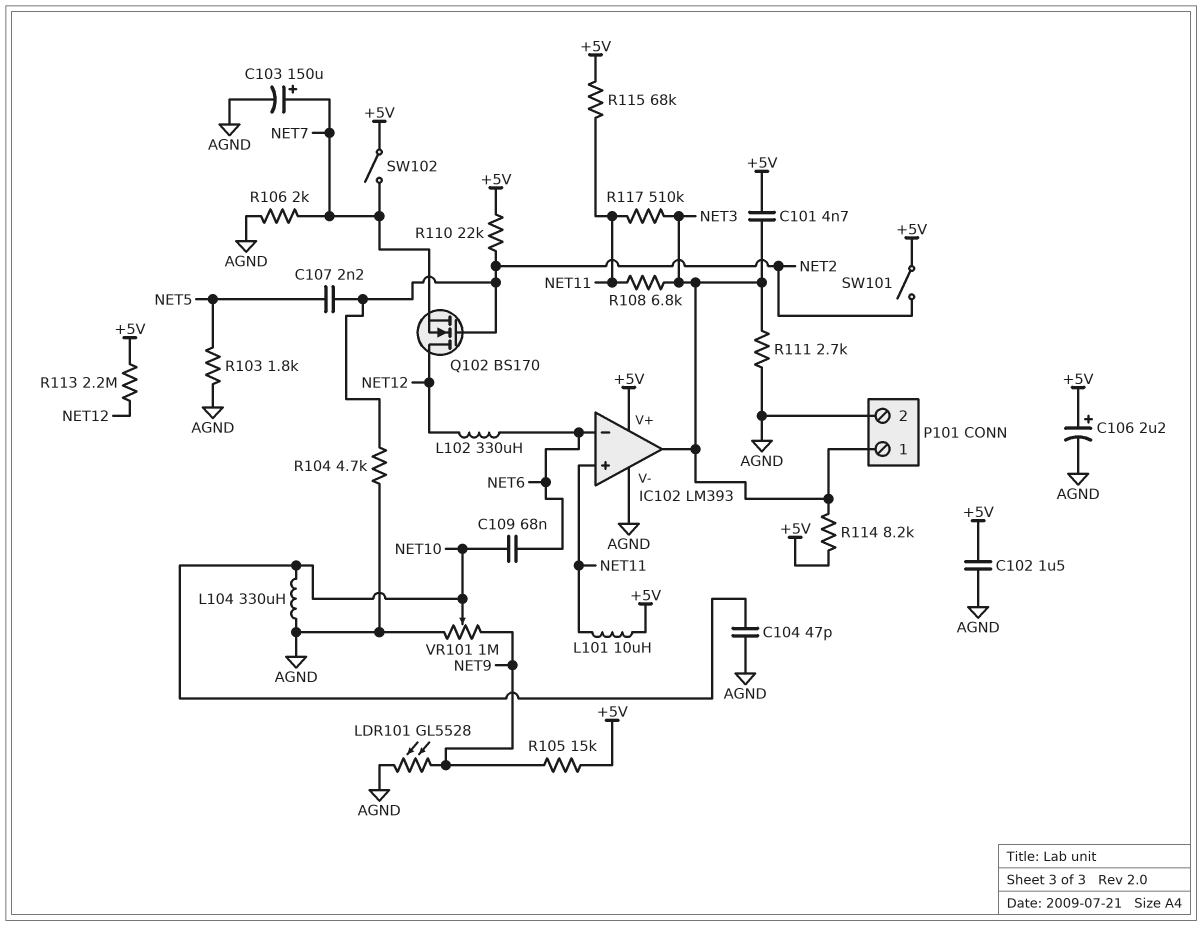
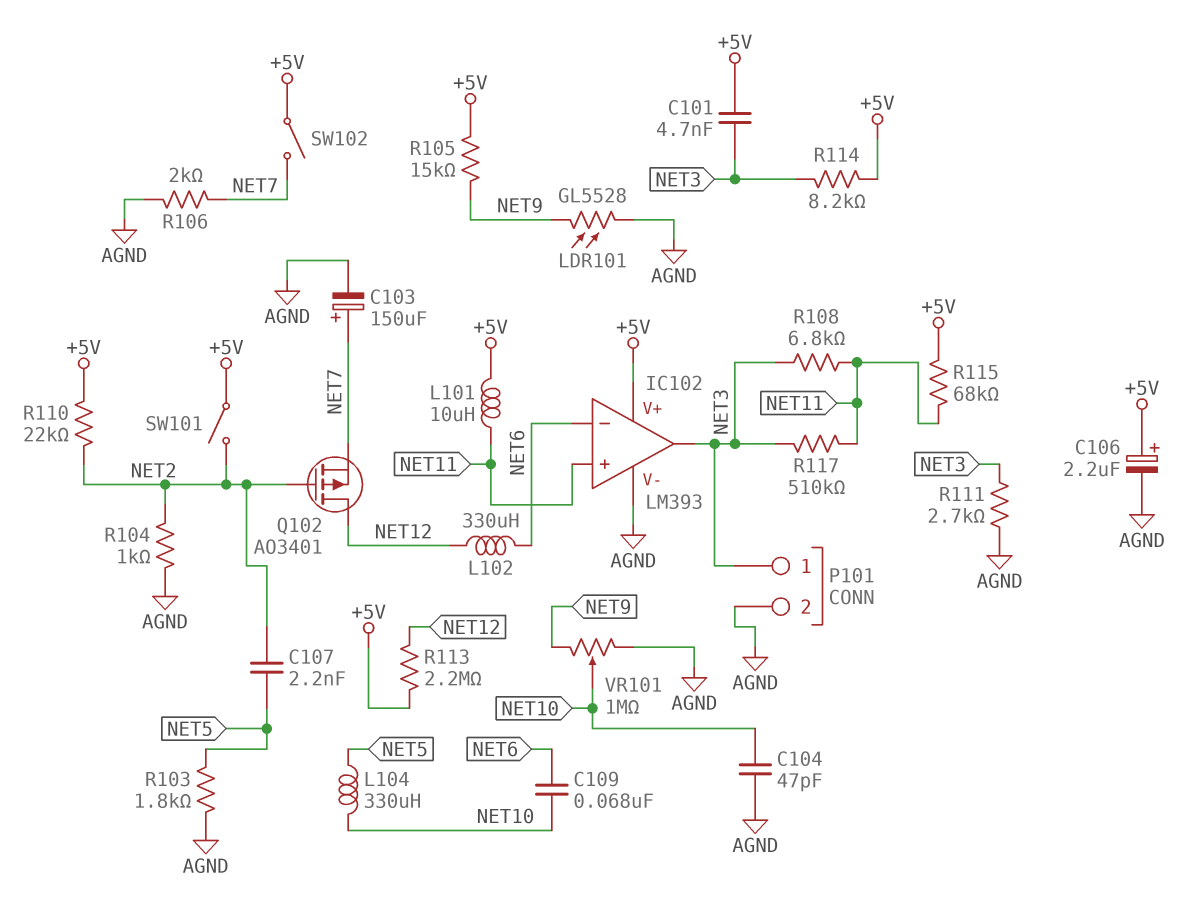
C102: 1.5uF (+5V, AGND) -> none
L104: 330uH (AGND, NET10) -> 330uH (NET5, NET10)
Q102: NMOS BS170 (G NET2, D NET12, S NET7) -> PMOS AO3401 (G NET2, D NET12, S NET7)
R104: 4.7k (AGND, NET2) -> 1k (AGND, NET2)

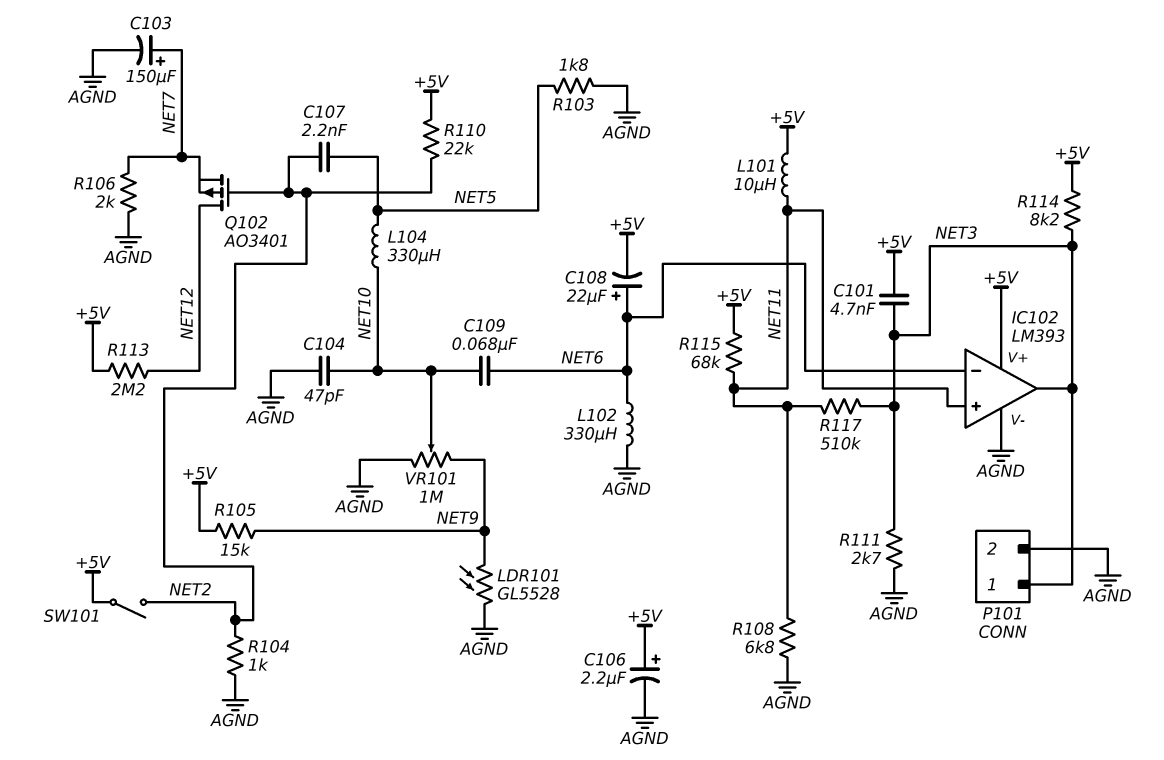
C108: none -> 22uF (plus NET6, minus +5V)
L102: 330uH (NET6, NET12) -> 330uH (AGND, NET6)
R108: 6.8k (NET3, NET11) -> 6.8k (AGND, NET11)
SW102: switch (+5V, NET7) -> none

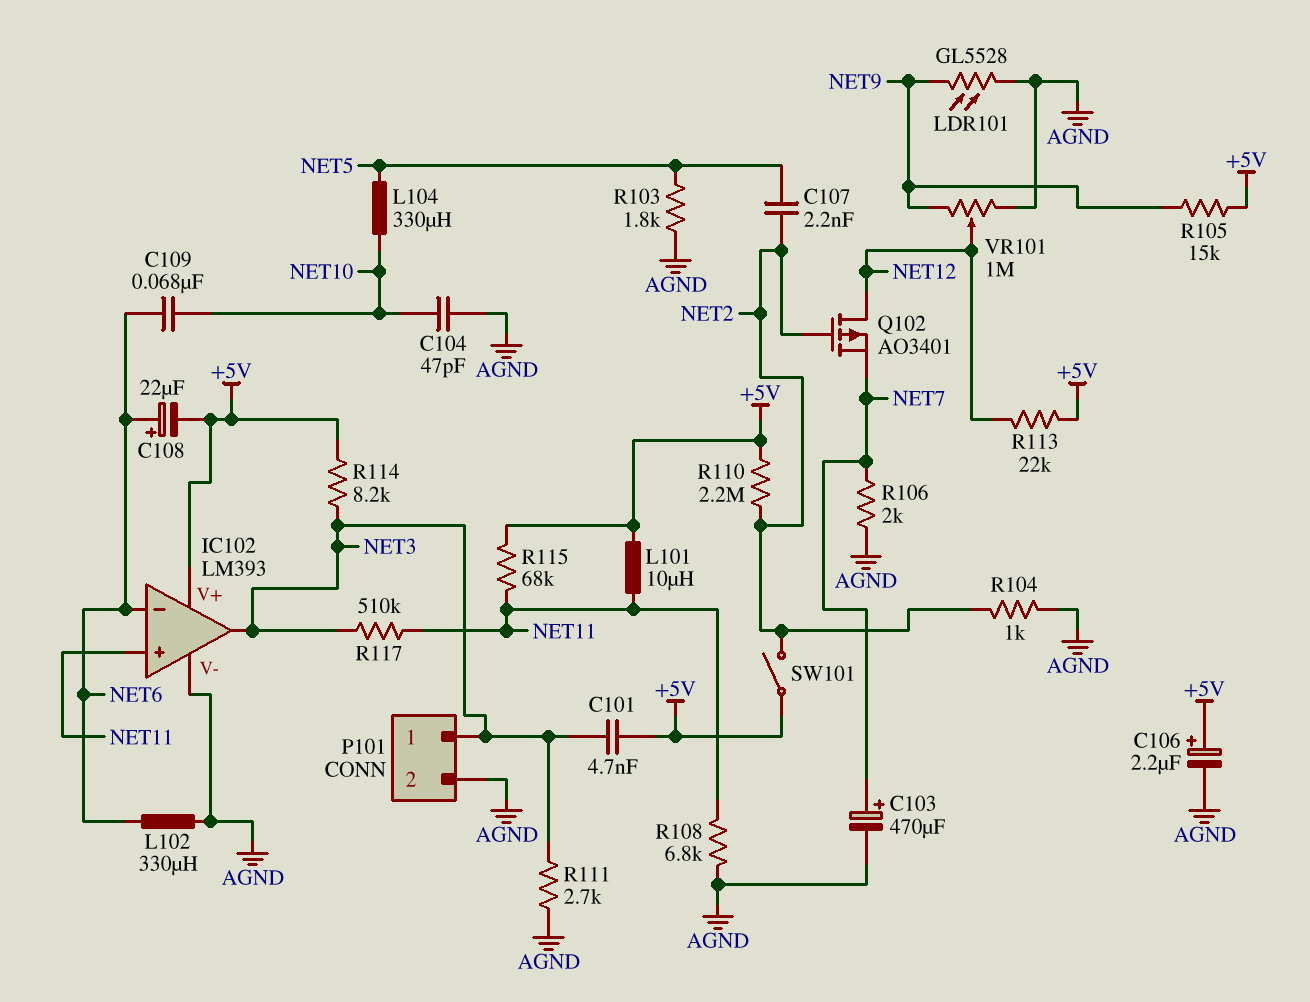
C103: 150uF (plus NET7, minus AGND) -> 470uF (plus NET7, minus AGND)
R110: 22k (+5V, NET2) -> 2.2M (+5V, NET2)
R113: 2.2M (+5V, NET12) -> 22k (+5V, NET12)
VR101: 1M (AGND, NET9, wiper NET10) -> 1M (AGND, NET9, wiper NET12)

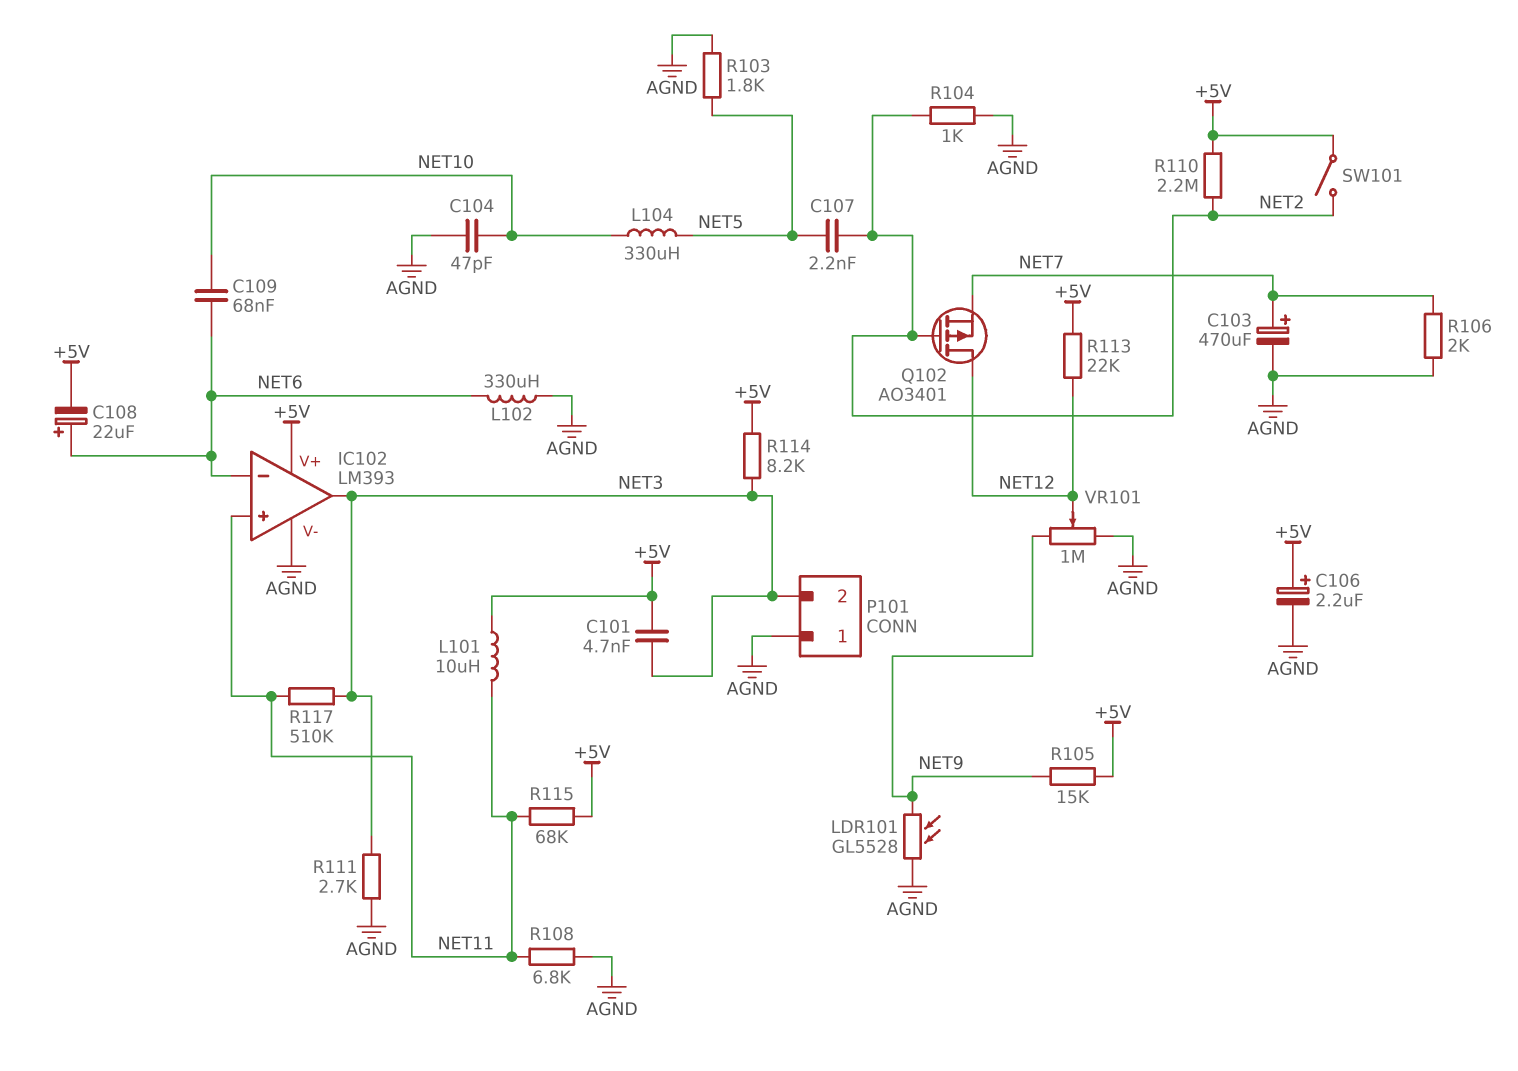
P101 pin 1: NET3 -> AGND
P101 pin 2: AGND -> NET3

